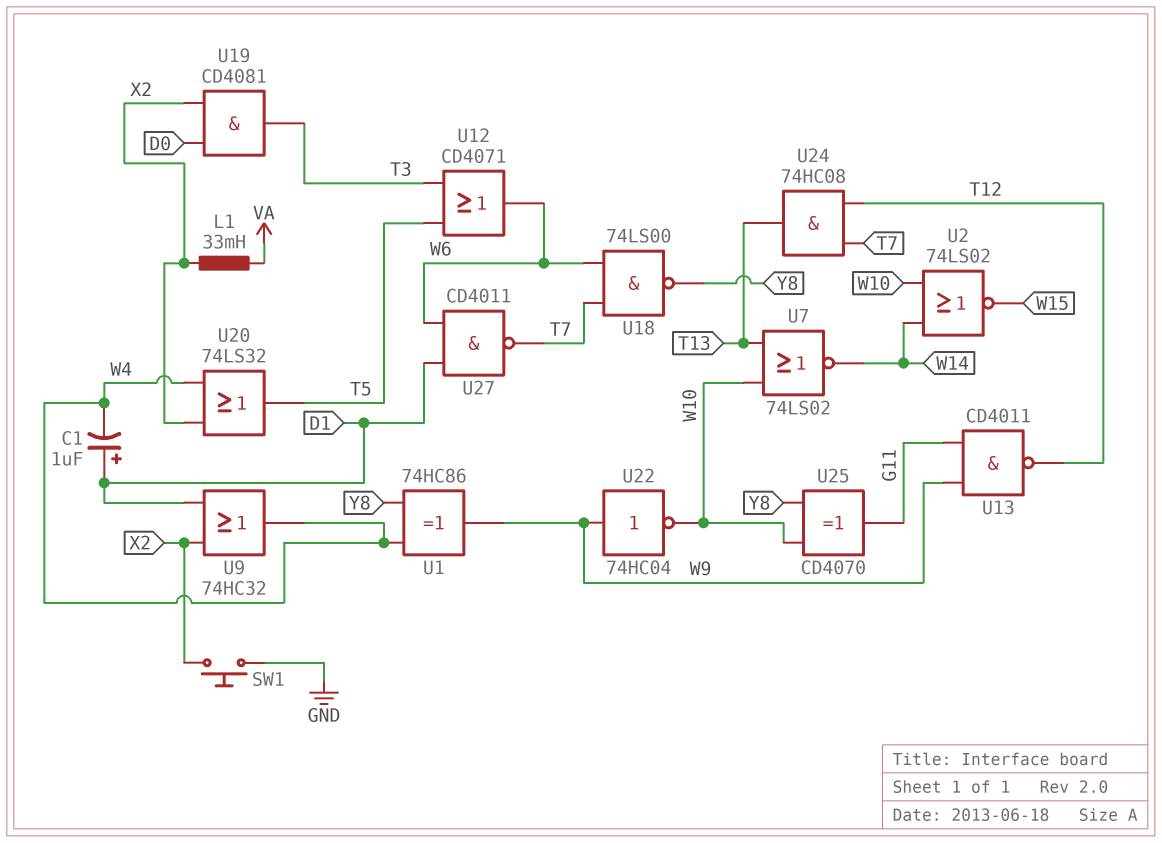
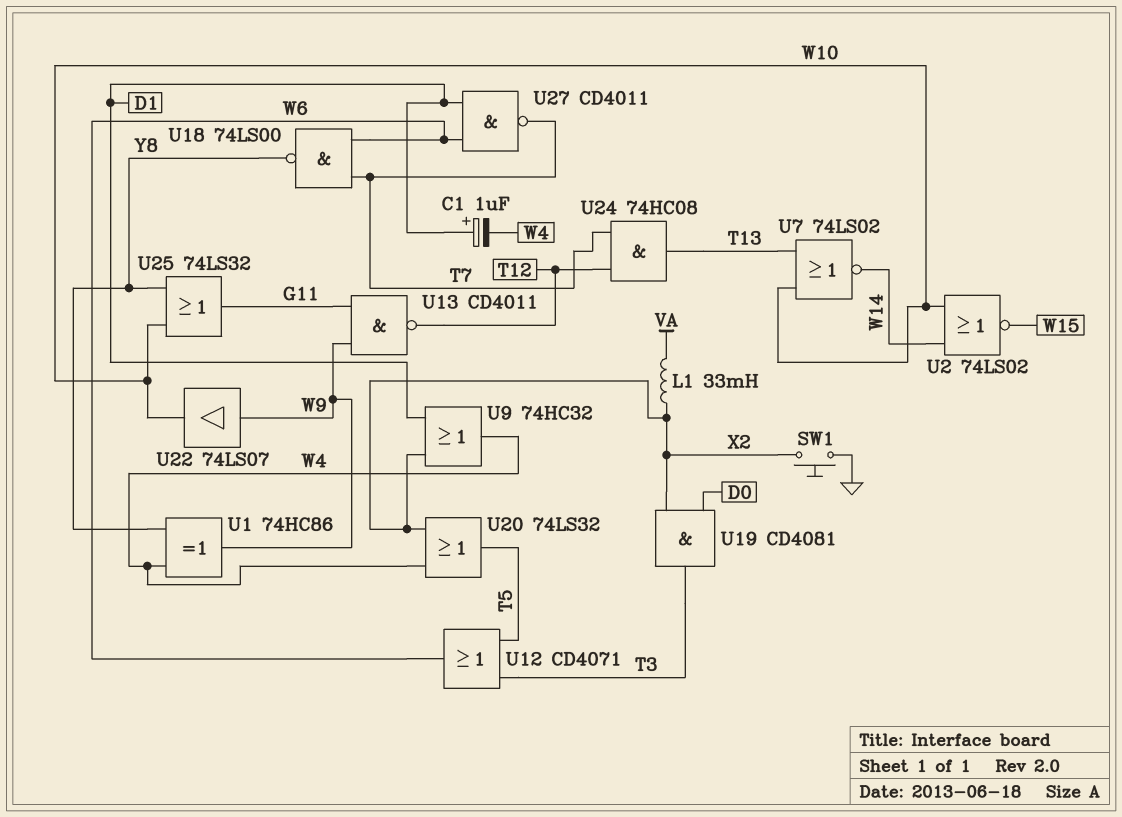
U22: NOT 74HC04 (in W9, out W10) -> buffer 74LS07 (in W9, out W10)
U25: XOR CD4070 (in W10, in Y8, out G11) -> OR 74LS32 (in W10, in Y8, out G11)

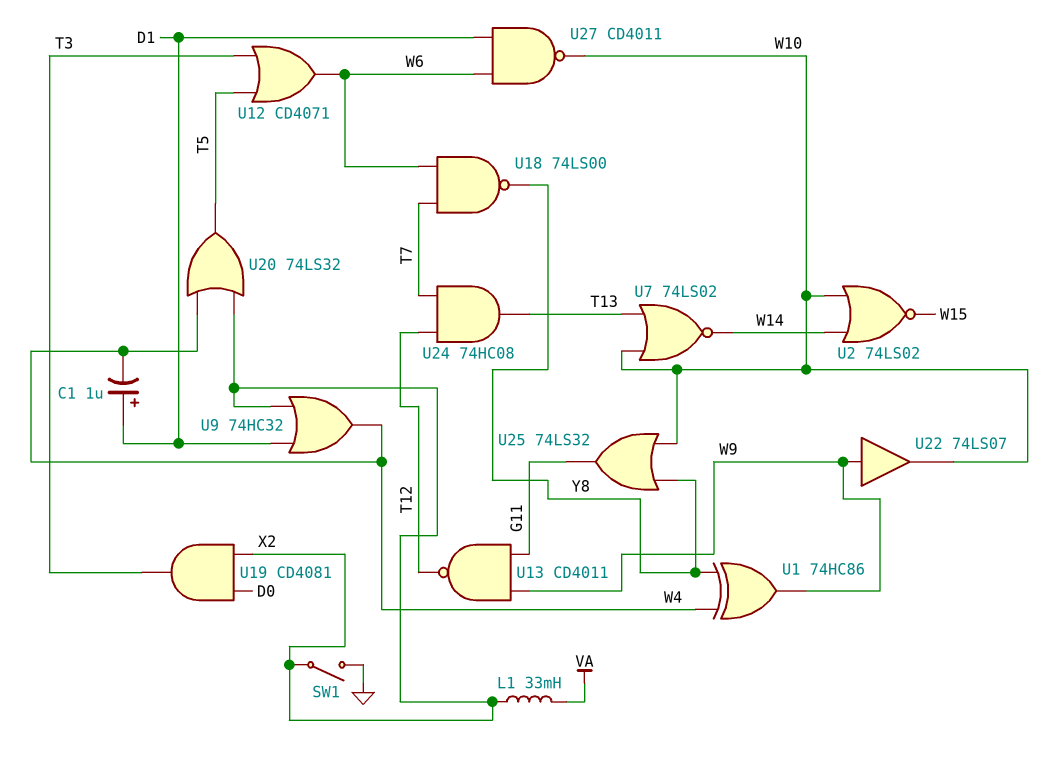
SW1: button (GND, X2) -> switch (GND, X2)
U27: NAND CD4011 (in D1, in W6, out T7) -> NAND CD4011 (in D1, in W6, out W10)

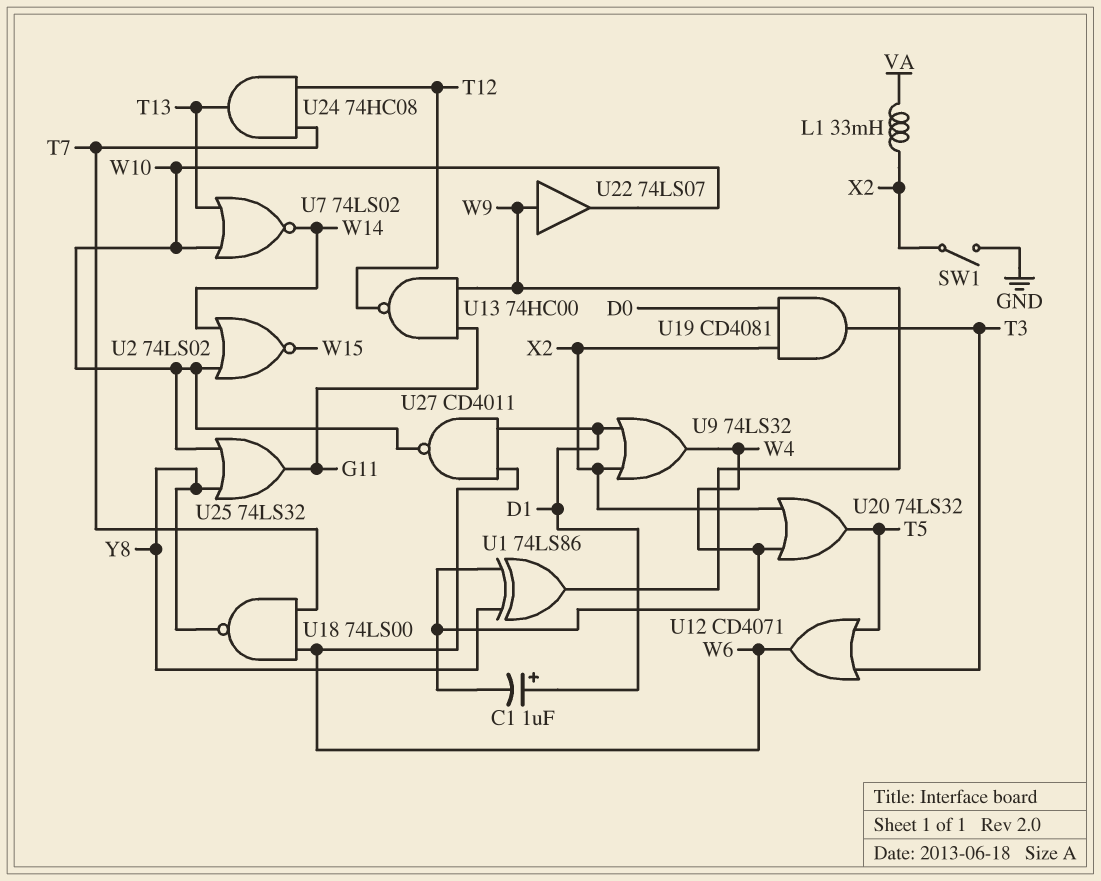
U1: XOR 74HC86 (in W4, in Y8, out W9) -> XOR 74LS86 (in W4, in Y8, out W9)
U9: OR 74HC32 (in D1, in X2, out W4) -> OR 74LS32 (in D1, in X2, out W4)
U13: NAND CD4011 (in G11, in W9, out T12) -> NAND 74HC00 (in G11, in W9, out T12)

